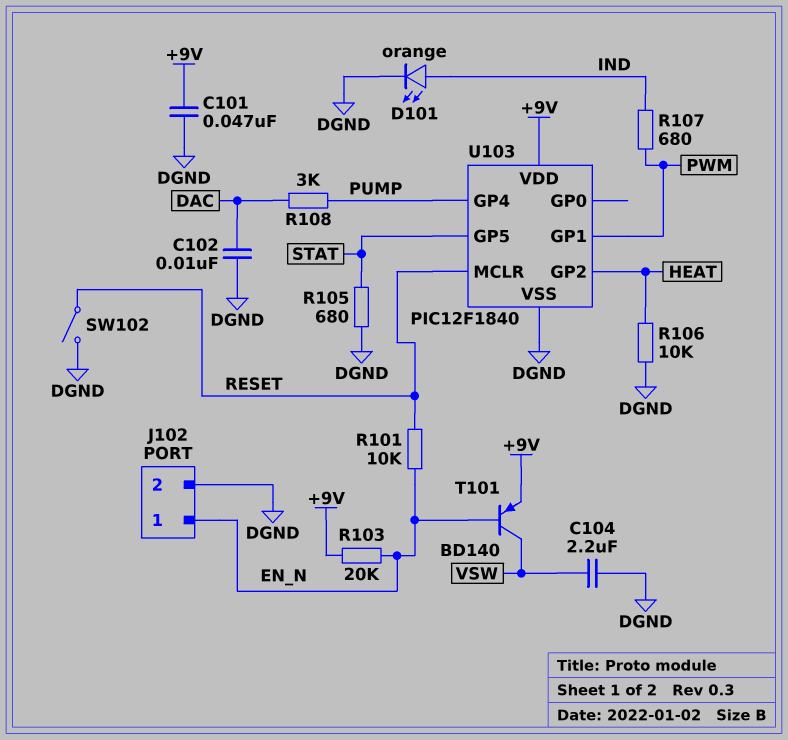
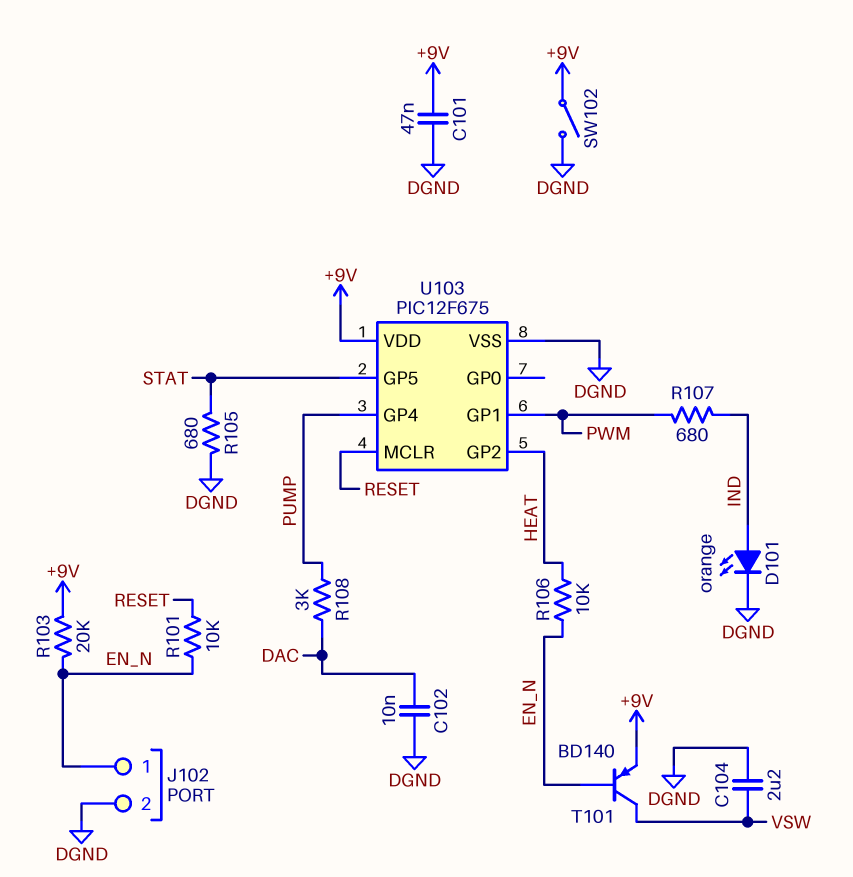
R106: 10k (DGND, HEAT) -> 10k (EN_N, HEAT)
SW102: switch (DGND, RESET) -> switch (+9V, DGND)
U103: PIC12F1840 -> PIC12F675

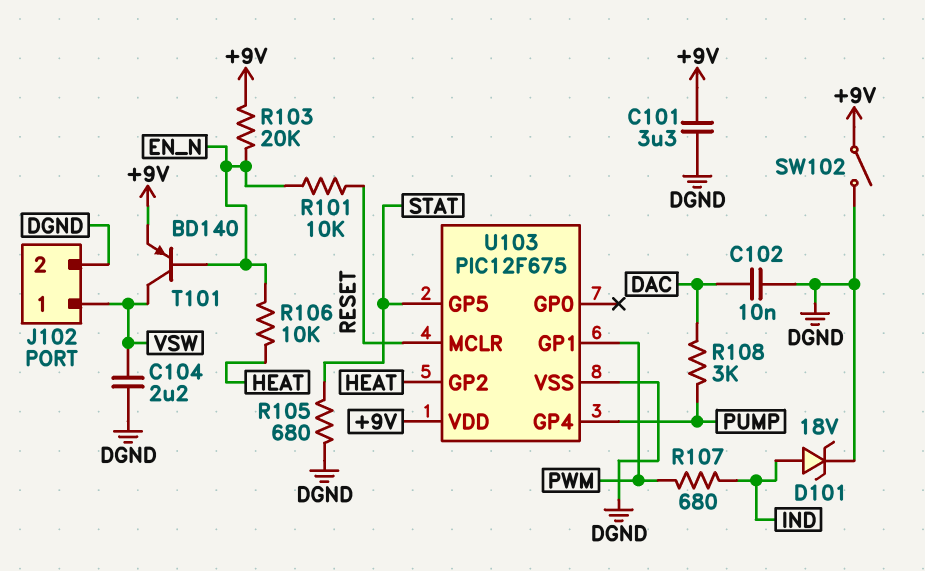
C101: 47nF (+9V, DGND) -> 3.3uF (+9V, DGND)
D101: LED orange (A IND, K DGND) -> zener 18V (A IND, K DGND)
J102 pin 1: EN_N -> VSW

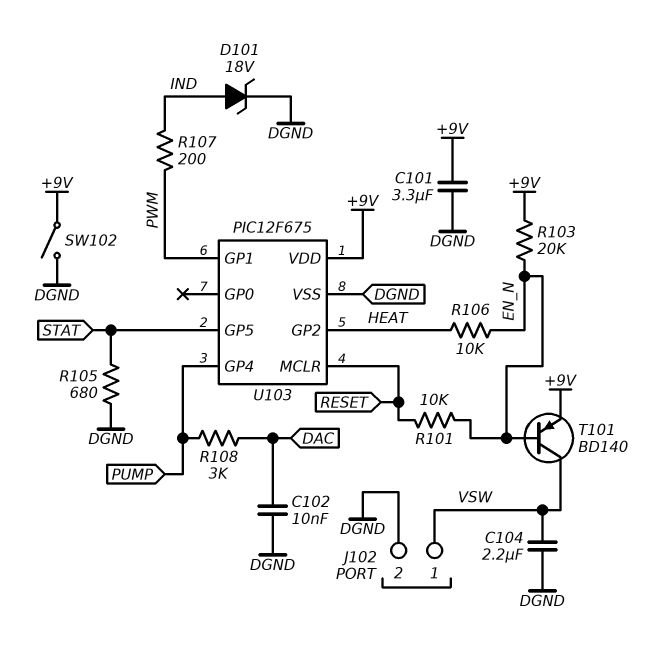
R107: 680 (IND, PWM) -> 200 (IND, PWM)

